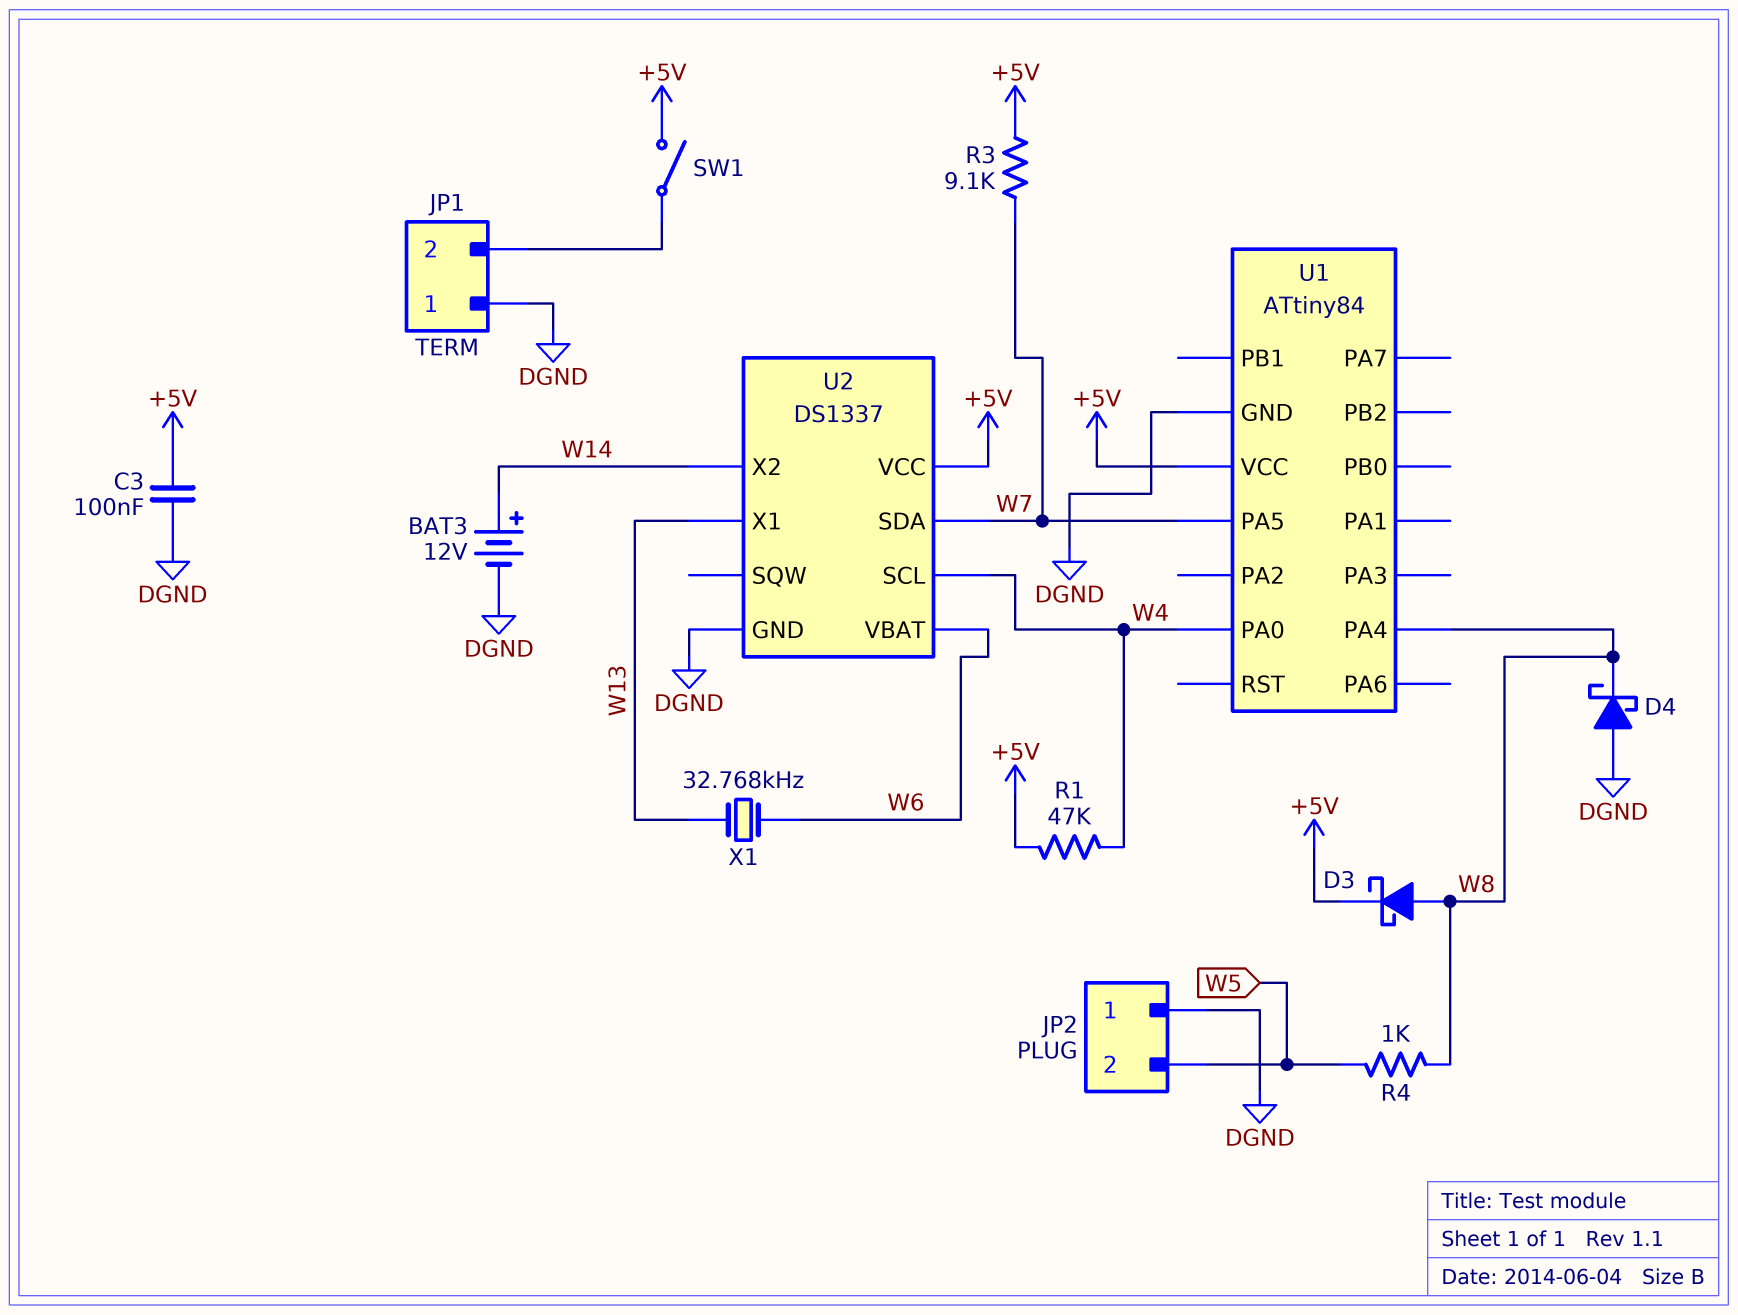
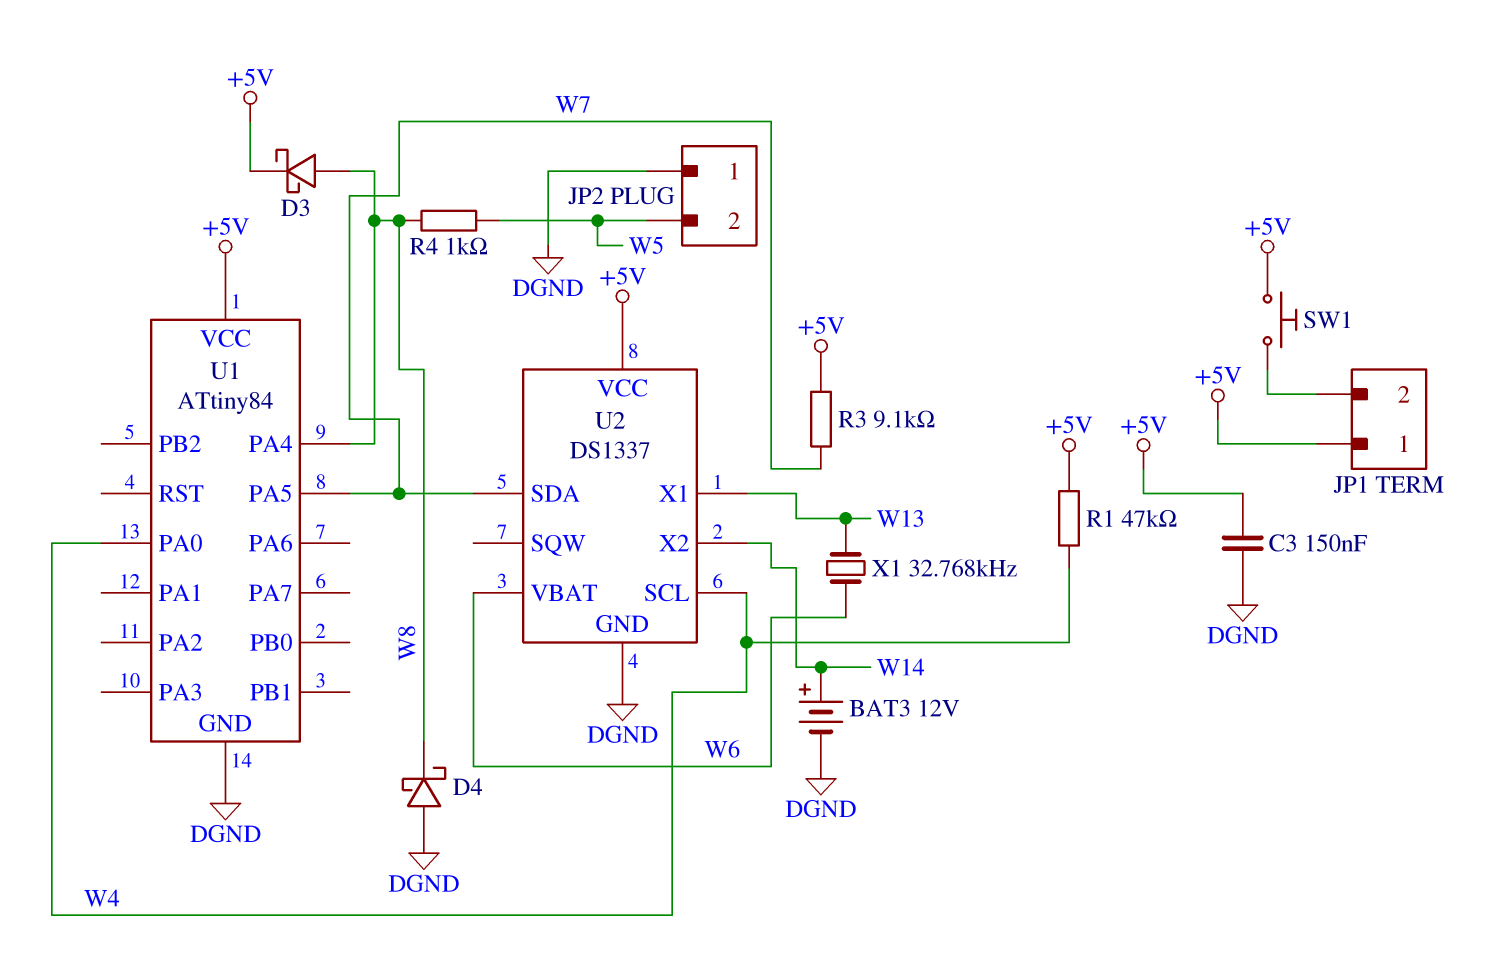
C3: 100nF (+5V, DGND) -> 150nF (+5V, DGND)
JP1 pin 1: DGND -> +5V
SW1: switch (+5V, JP1/2) -> button (+5V, JP1/2)

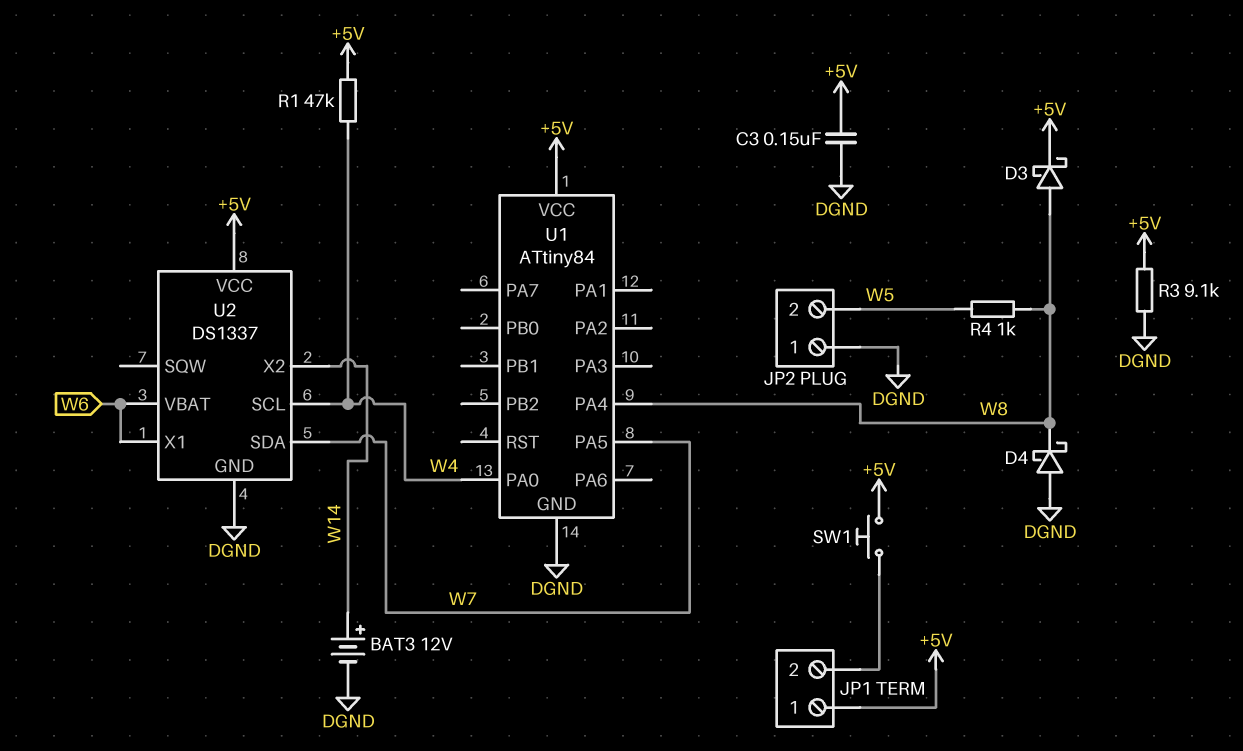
R3: 9.1k (+5V, W7) -> 9.1k (+5V, DGND)
U2 pin X1: W13 -> W6
X1: 32.768kHz (W6, W13) -> none

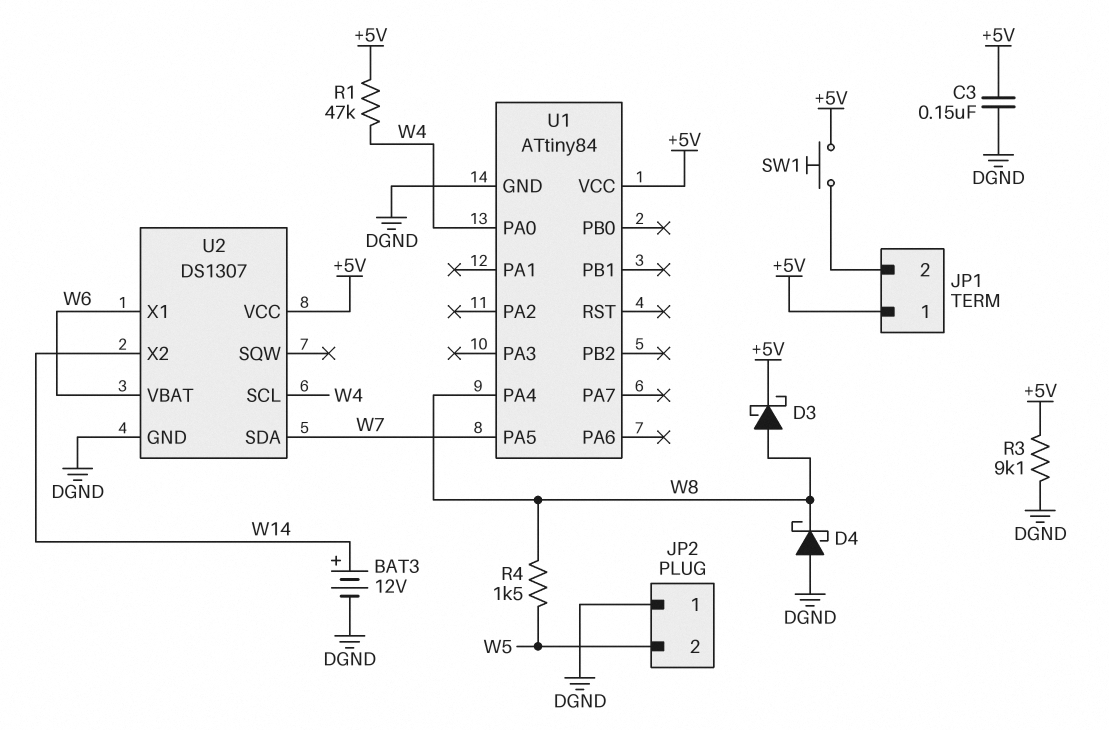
R4: 1k (W5, W8) -> 1.5k (W5, W8)
U2: DS1337 -> DS1307

